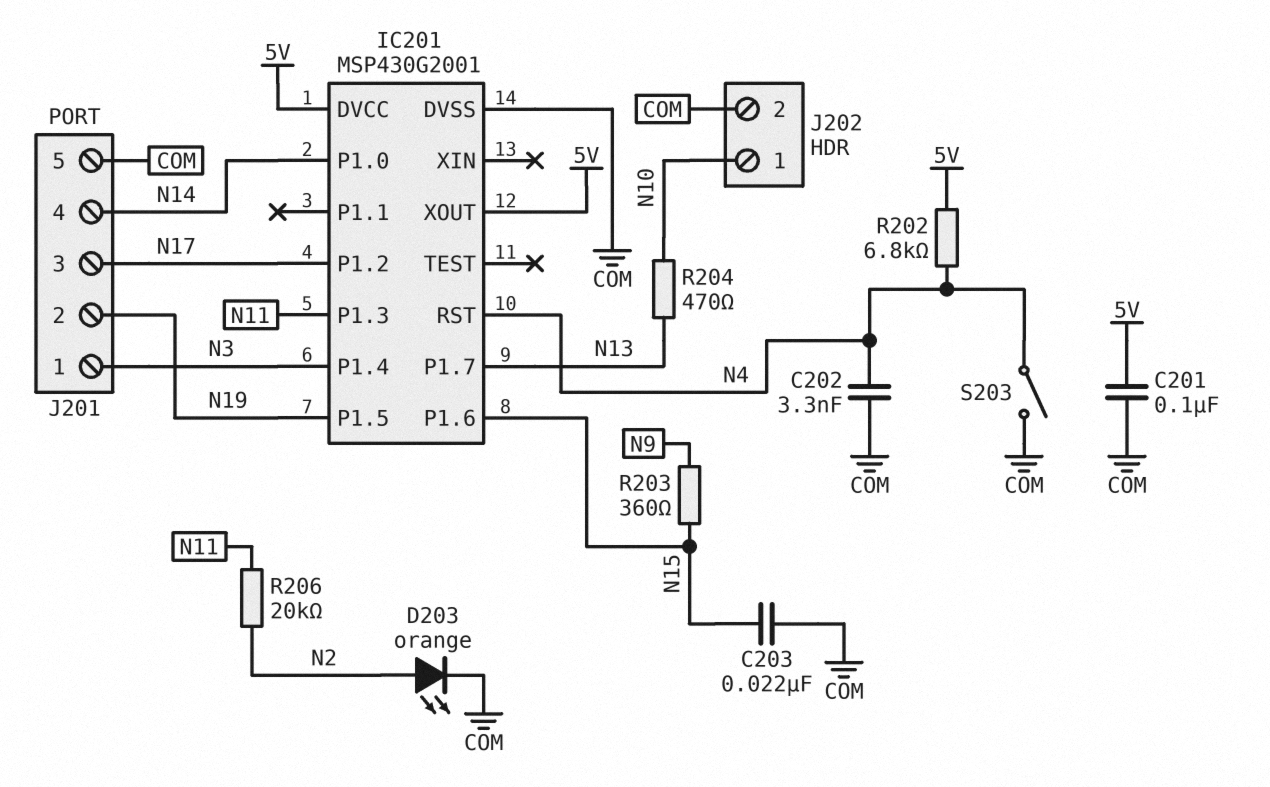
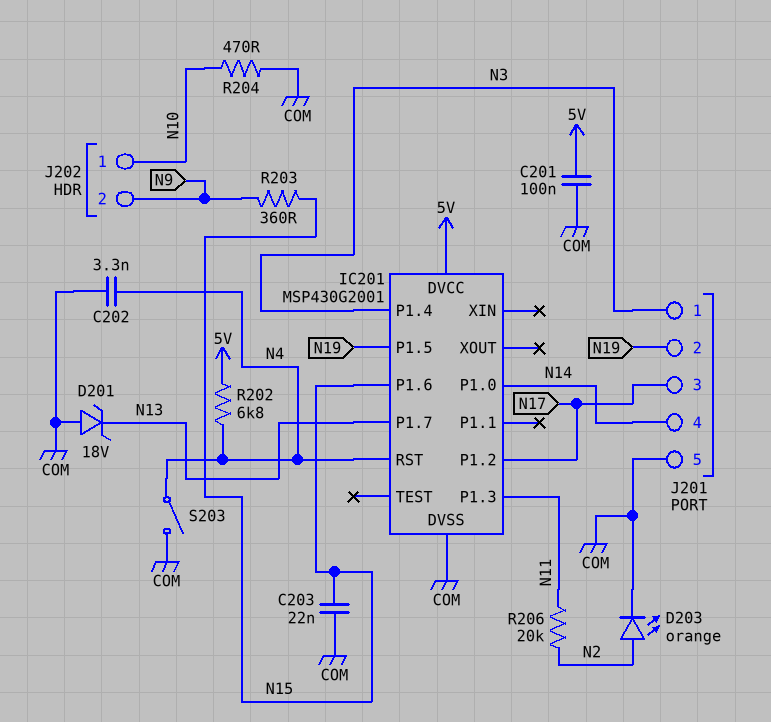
D201: none -> zener 18V (A COM, K N13)
IC201 pin XOUT: 5V -> none
J202 pin 2: COM -> N9
R204: 470 (N10, N13) -> 470 (COM, N10)

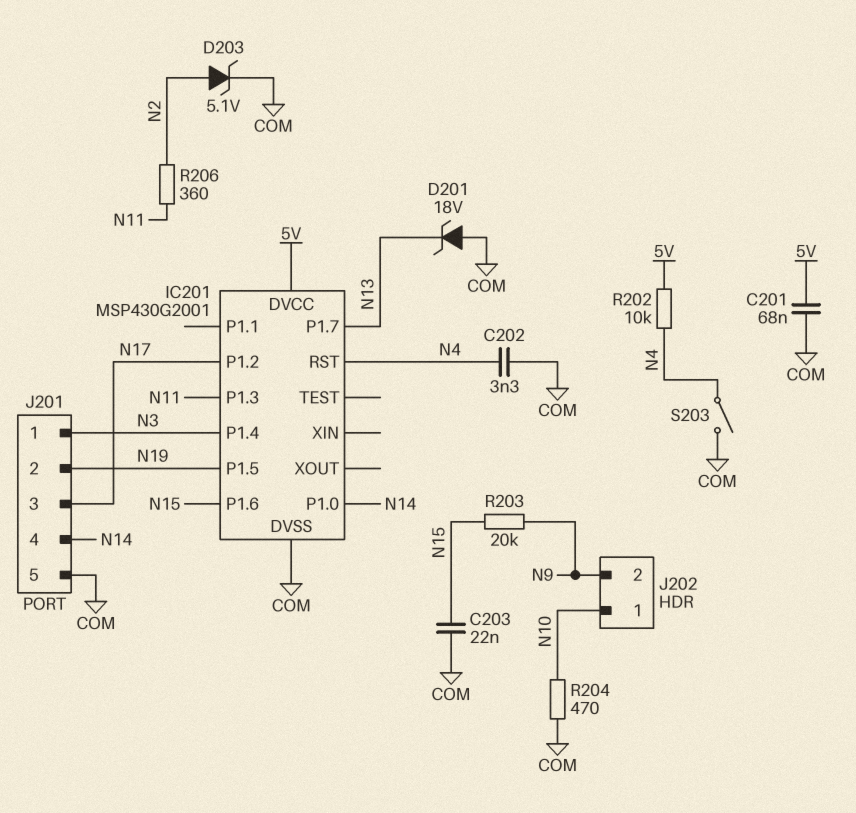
C201: 100nF (5V, COM) -> 68nF (5V, COM)
D203: LED orange (A N2, K COM) -> zener 5.1V (A N2, K COM)
R202: 6.8k (5V, N4) -> 10k (5V, N4)
R203: 360 (N9, N15) -> 20k (N9, N15)
R206: 20k (N2, N11) -> 360 (N2, N11)

